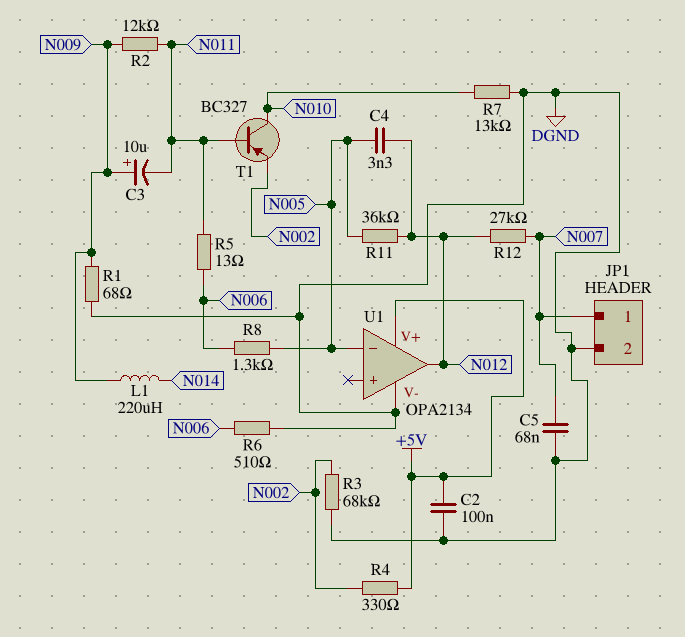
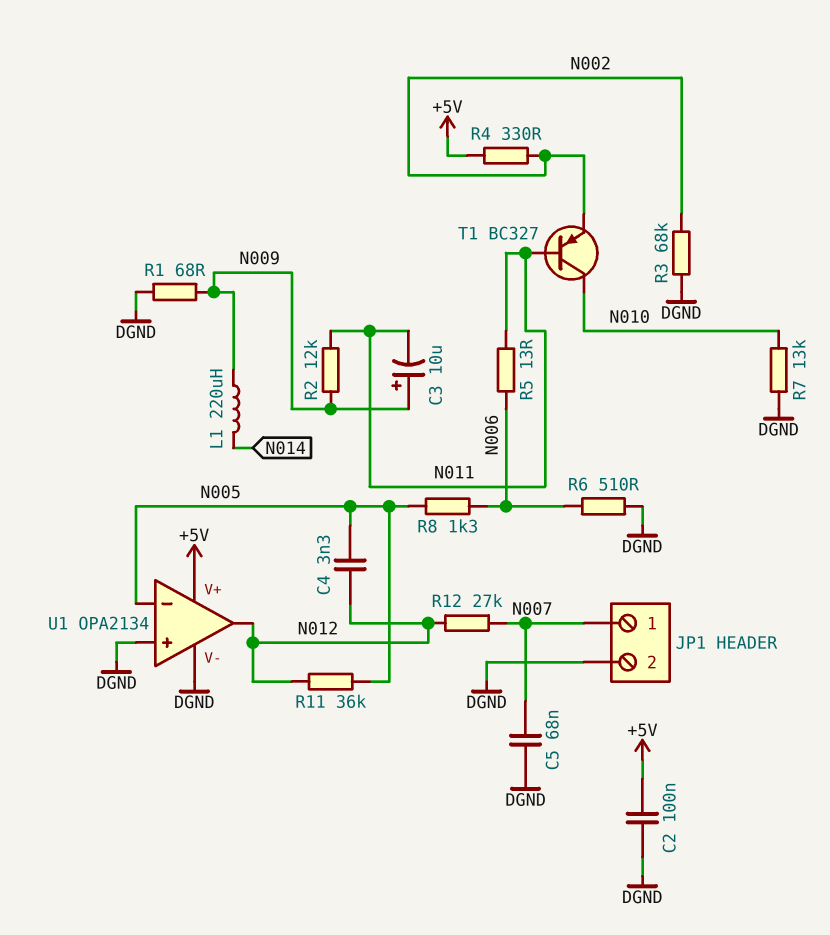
U1 pin in+: none -> DGND

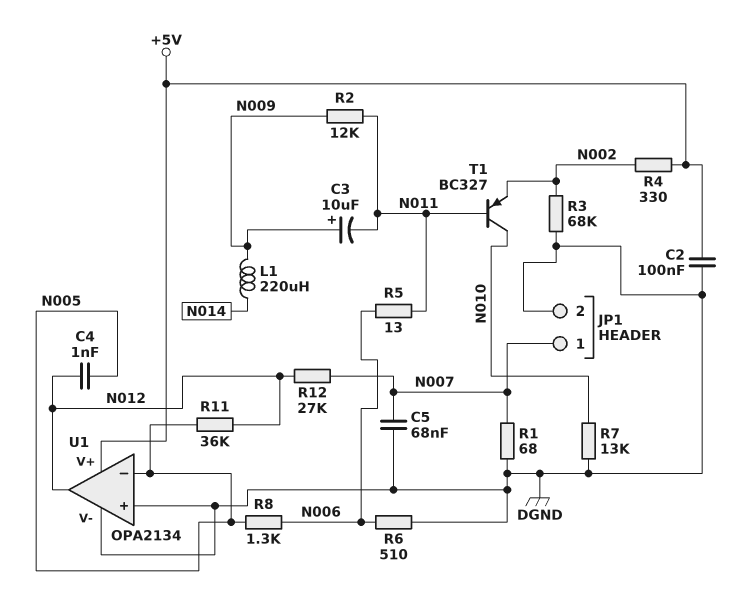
C4: 3.3nF (N005, N012) -> 1nF (N005, N012)
R1: 68 (DGND, N009) -> 68 (DGND, N007)

